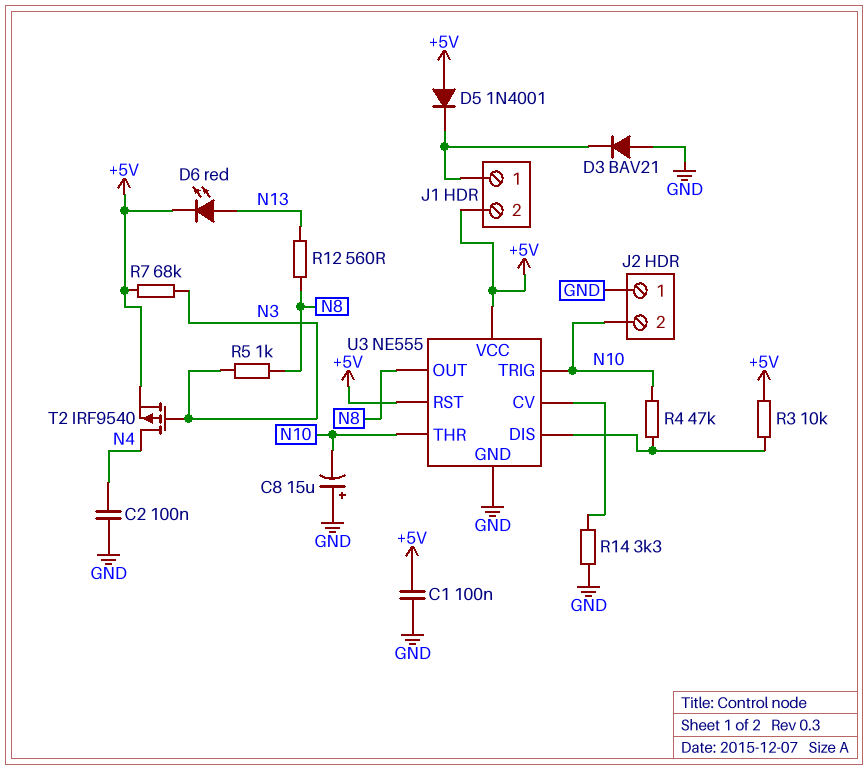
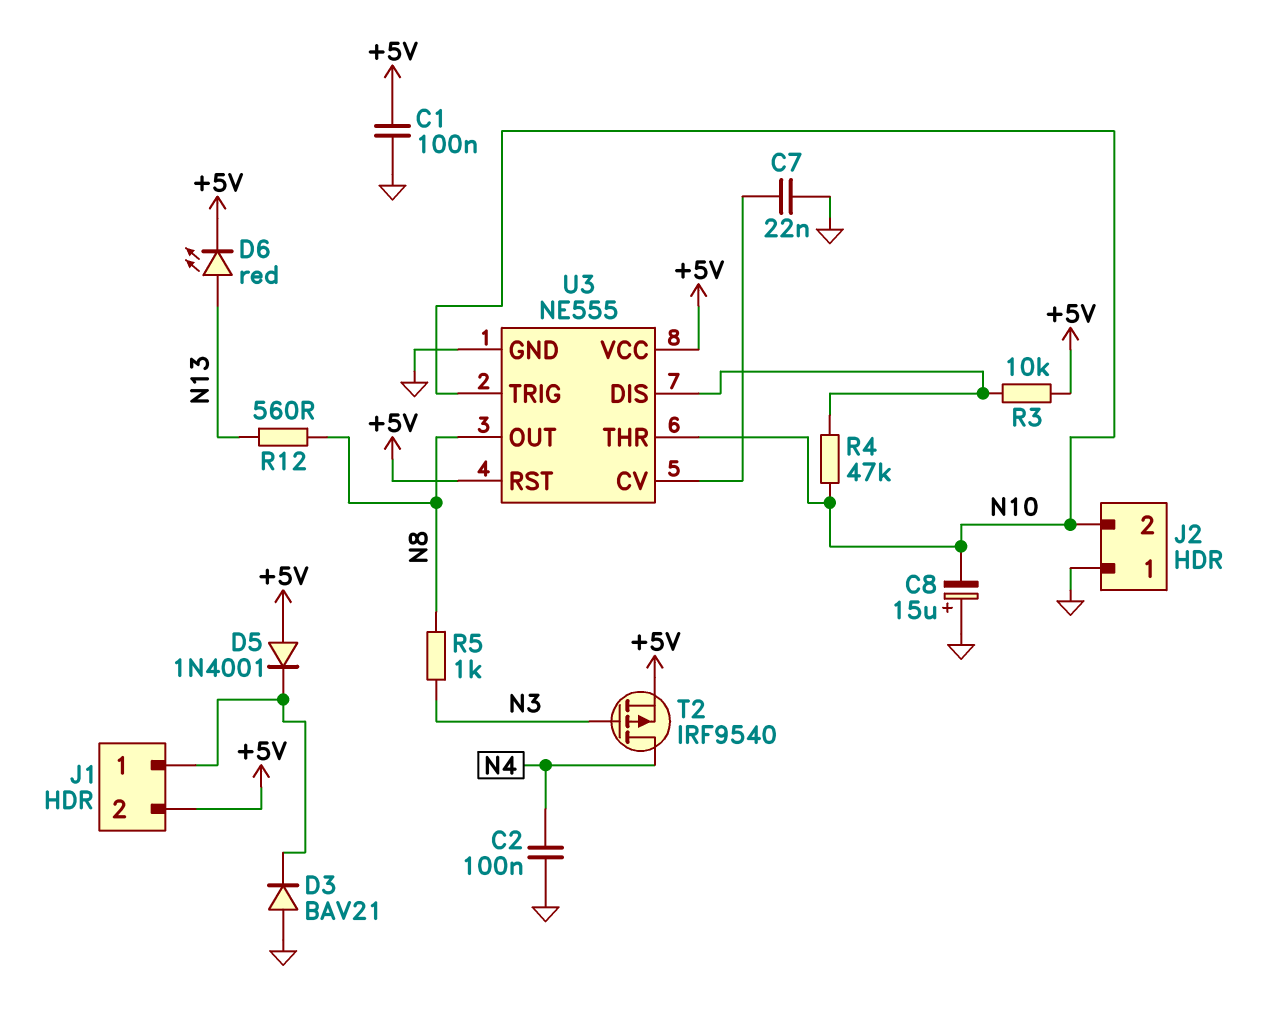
C7: none -> 22nF (GND, U3/CV)
R7: 68k (+5V, N3) -> none
R14: 3.3k (GND, U3/CV) -> none

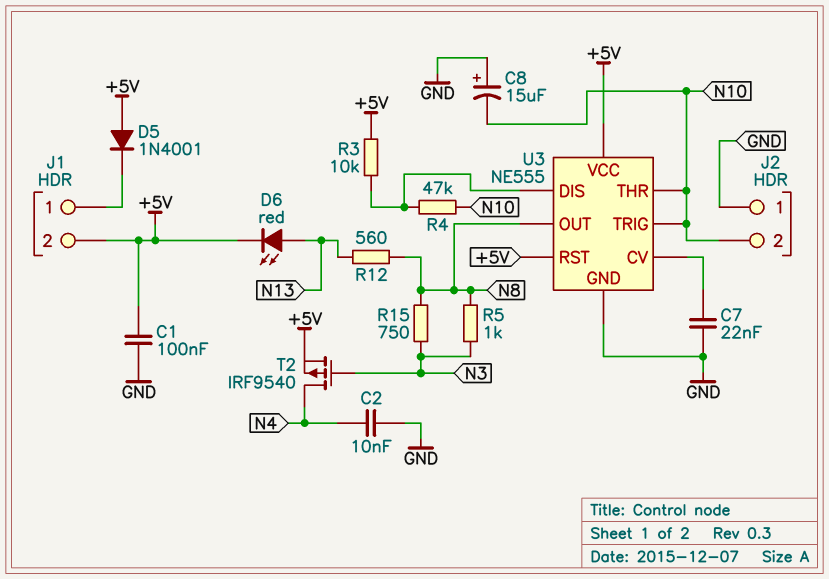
C2: 100nF (GND, N4) -> 10nF (GND, N4)
D3: diode BAV21 (A GND, K J1/1) -> none
R15: none -> 750 (N3, N8)

